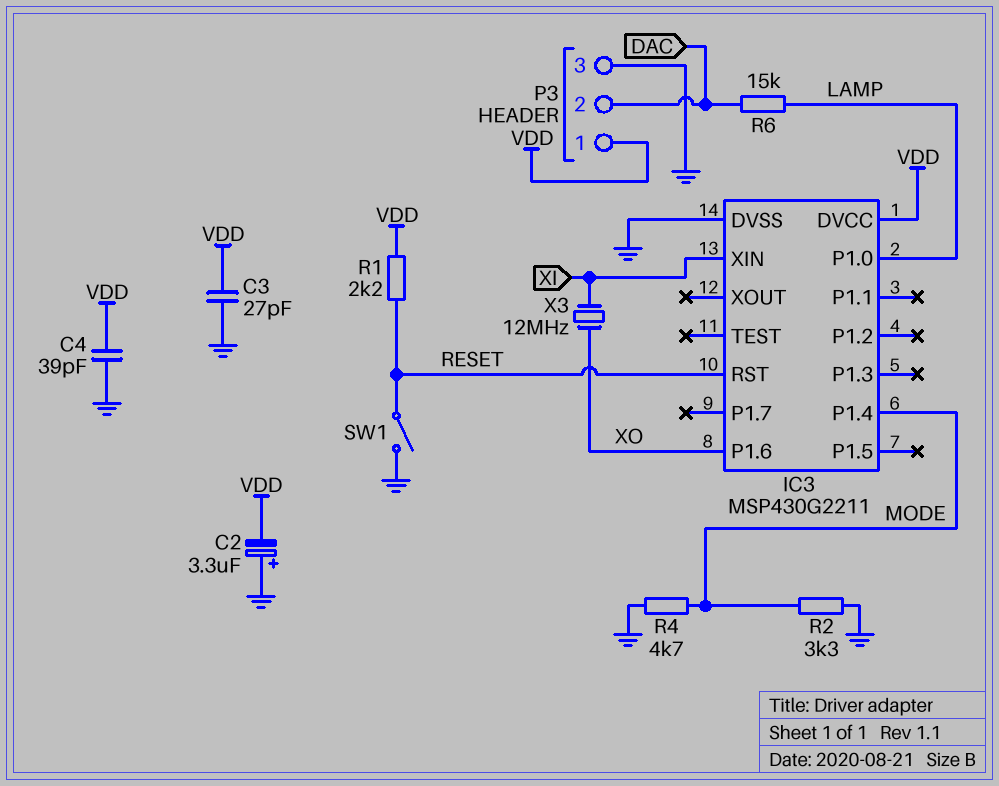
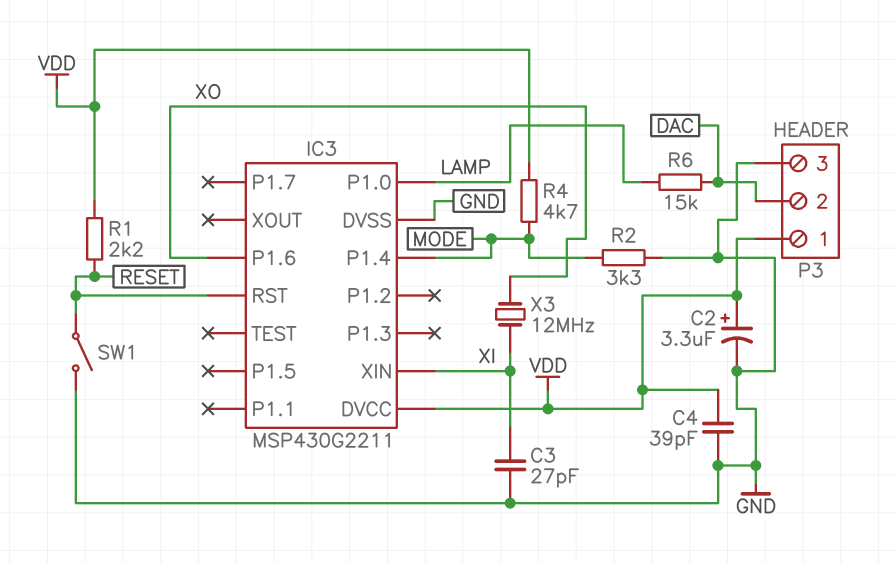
C2: 3.3uF (plus GND, minus VDD) -> 3.3uF (plus VDD, minus GND)
C3: 27pF (GND, VDD) -> 27pF (GND, XI)
R4: 4.7k (GND, MODE) -> 4.7k (MODE, VDD)

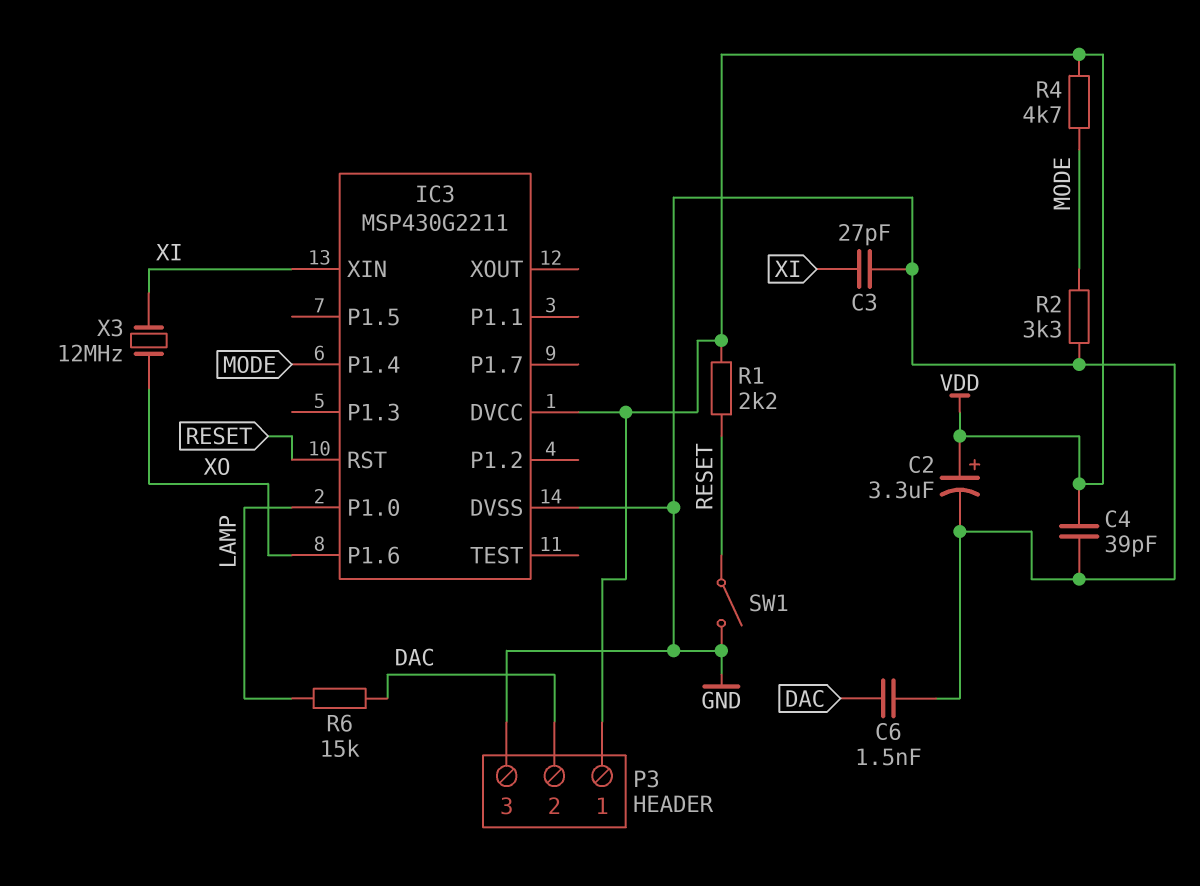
C6: none -> 1.5nF (DAC, GND)

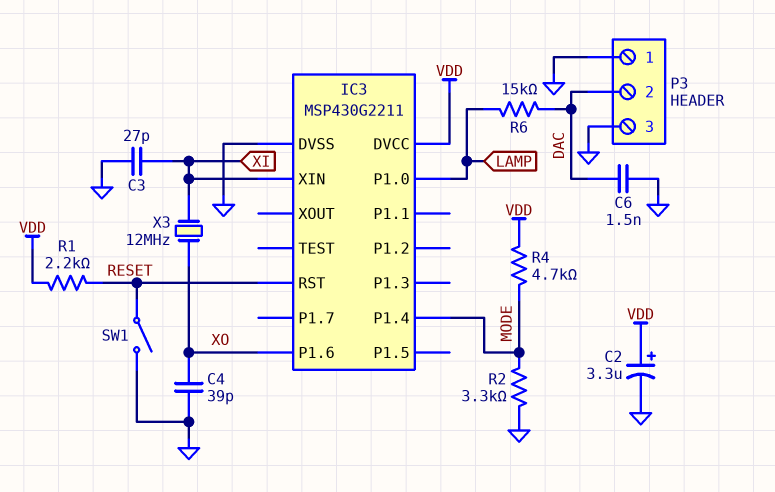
C4: 39pF (GND, VDD) -> 39pF (GND, XO)
P3 pin 1: VDD -> GND

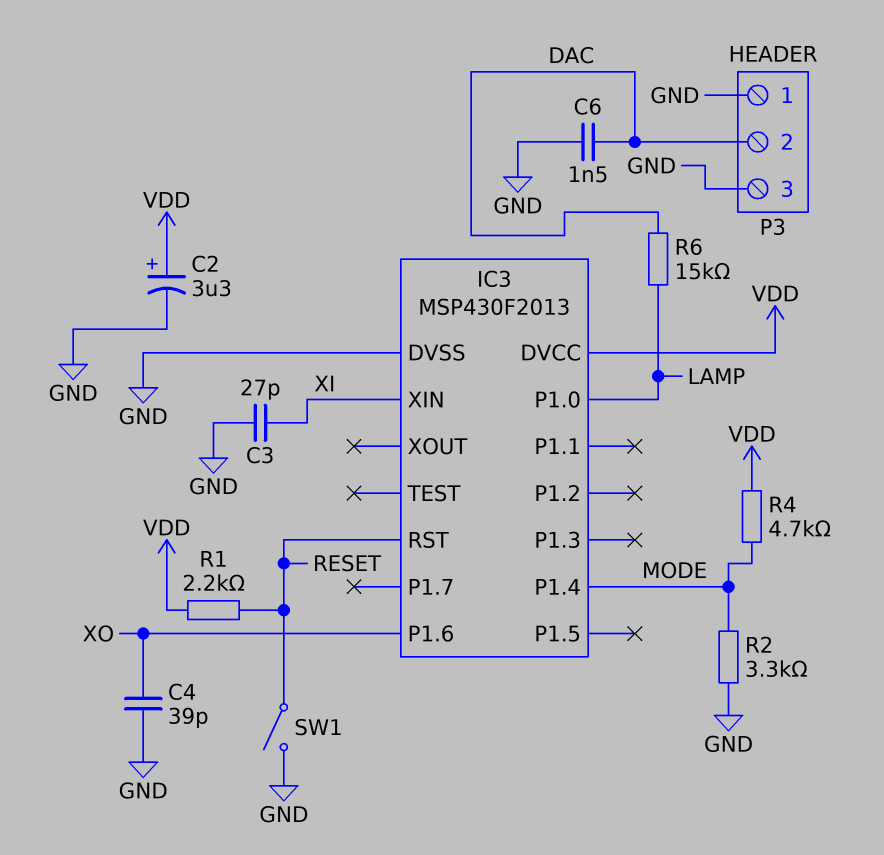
IC3: MSP430G2211 -> MSP430F2013
X3: 12MHz (XI, XO) -> none

